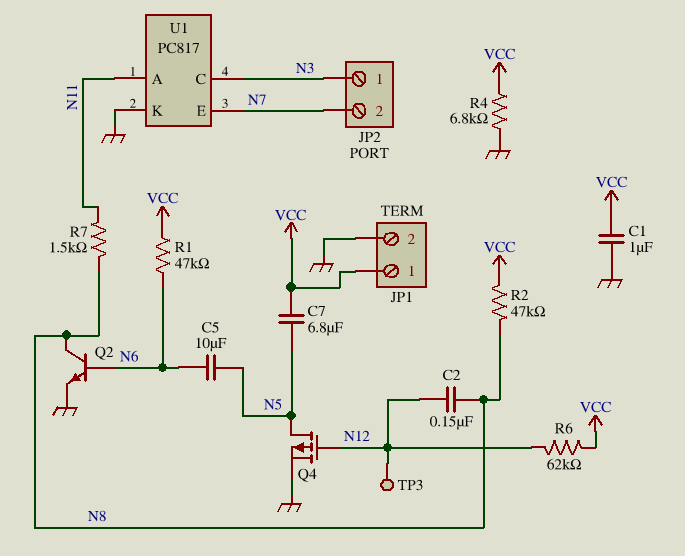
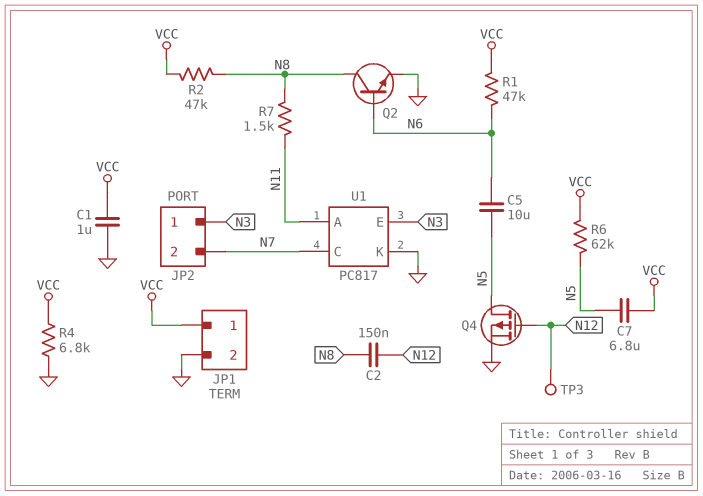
R6: 62k (N12, VCC) -> 62k (N5, VCC)
U1 pin C: N3 -> N7
U1 pin E: N7 -> N3

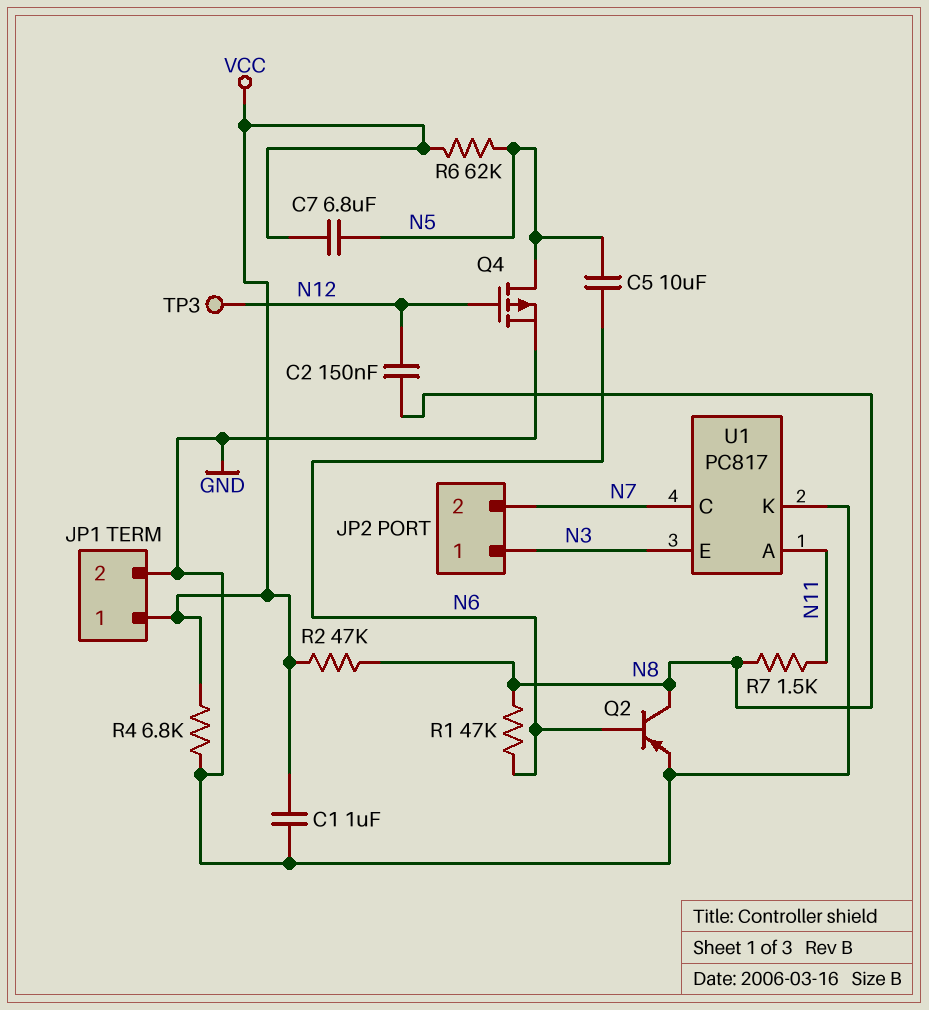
Q2: NPN (B N6, C N8, E GND) -> PNP (B N6, C N8, E GND)
R1: 47k (N6, VCC) -> 47k (N6, N8)

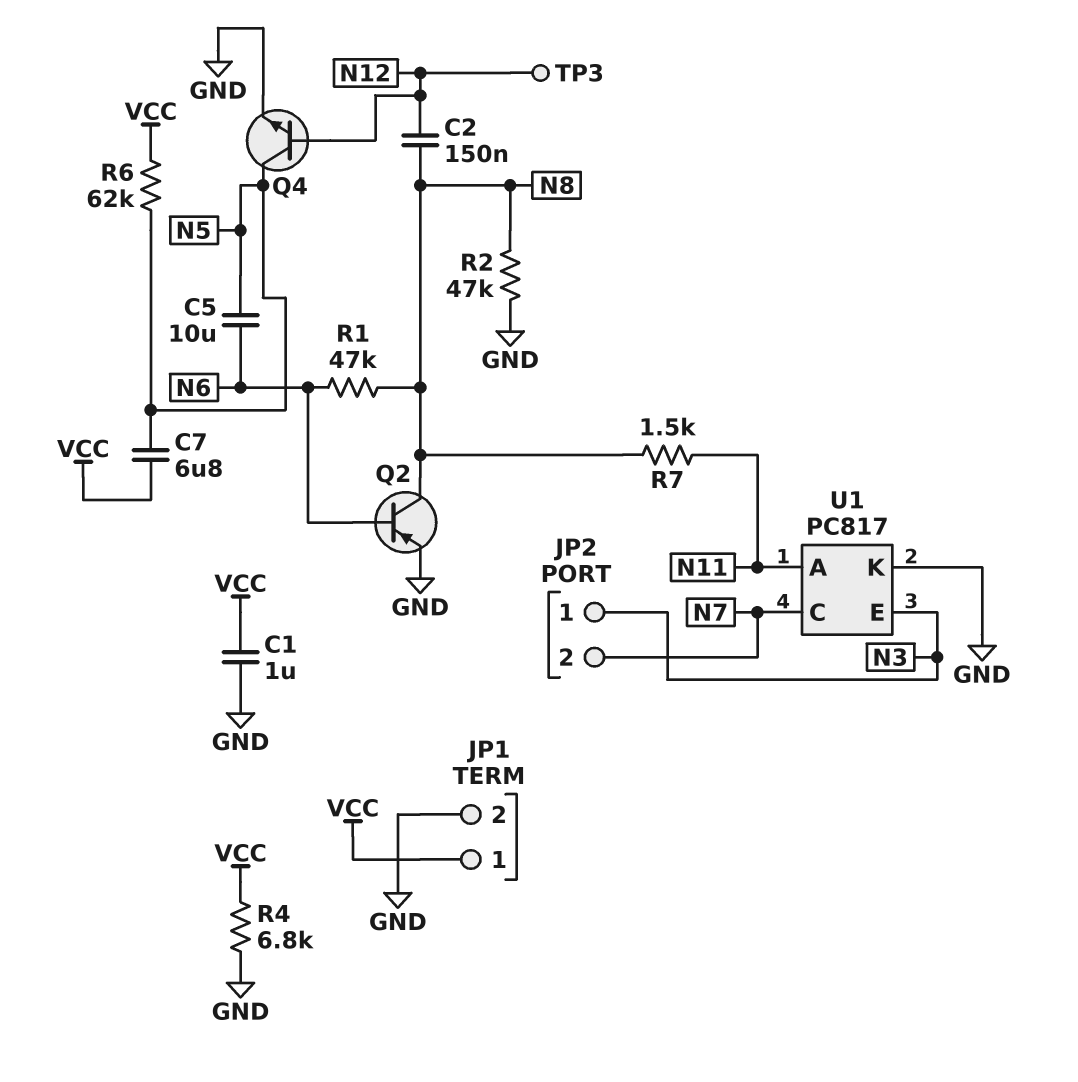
Q4: PMOS (G N12, D N5, S GND) -> NPN (B N12, C N5, E GND)
R2: 47k (N8, VCC) -> 47k (GND, N8)

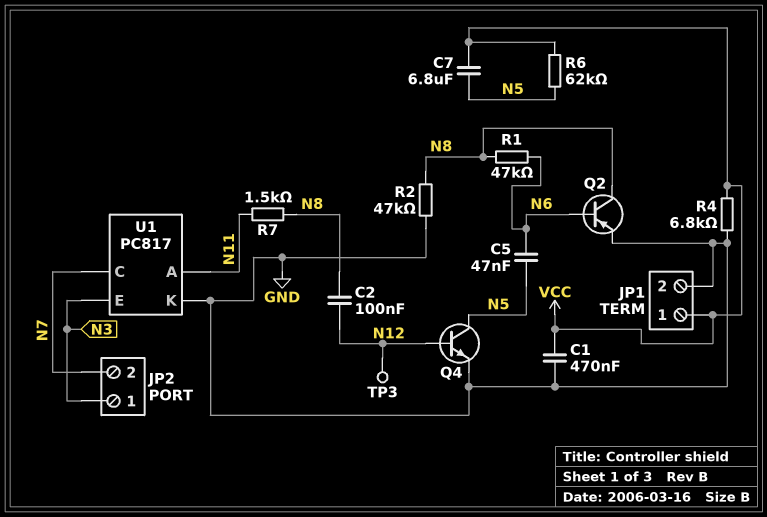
C1: 1uF (GND, VCC) -> 470nF (GND, VCC)
C2: 150nF (N8, N12) -> 100nF (N8, N12)
C5: 10uF (N5, N6) -> 47nF (N5, N6)

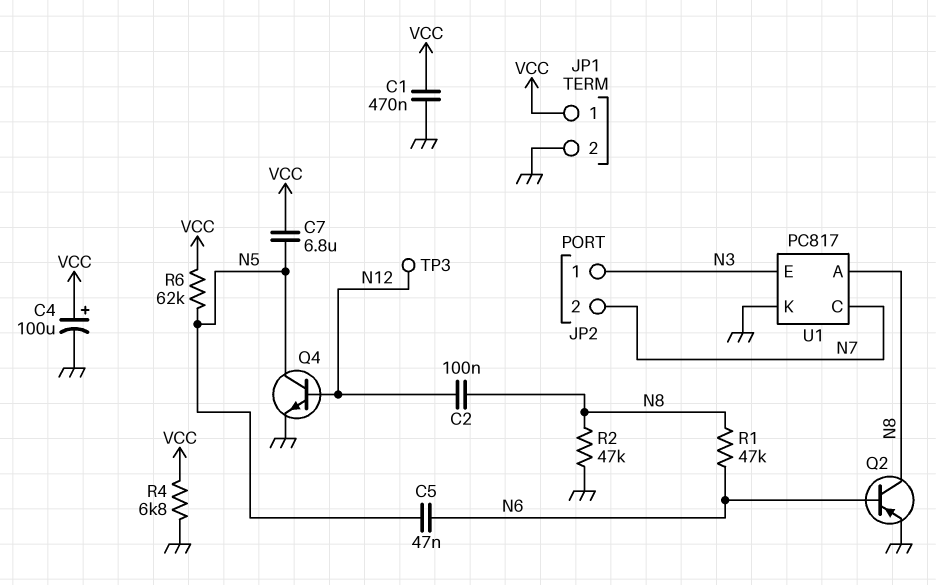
C4: none -> 100uF (plus VCC, minus GND)
R7: 1.5k (N8, N11) -> none
U1 pin A: N11 -> N8

